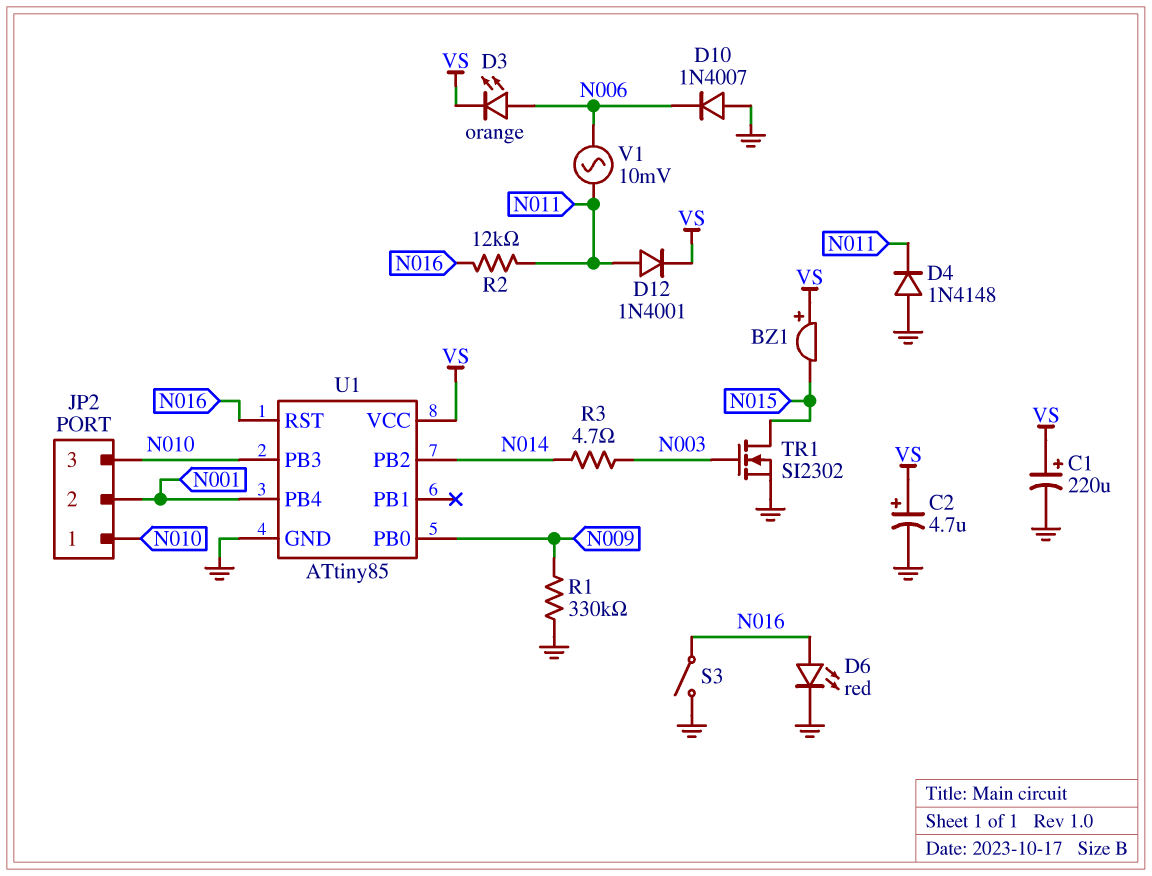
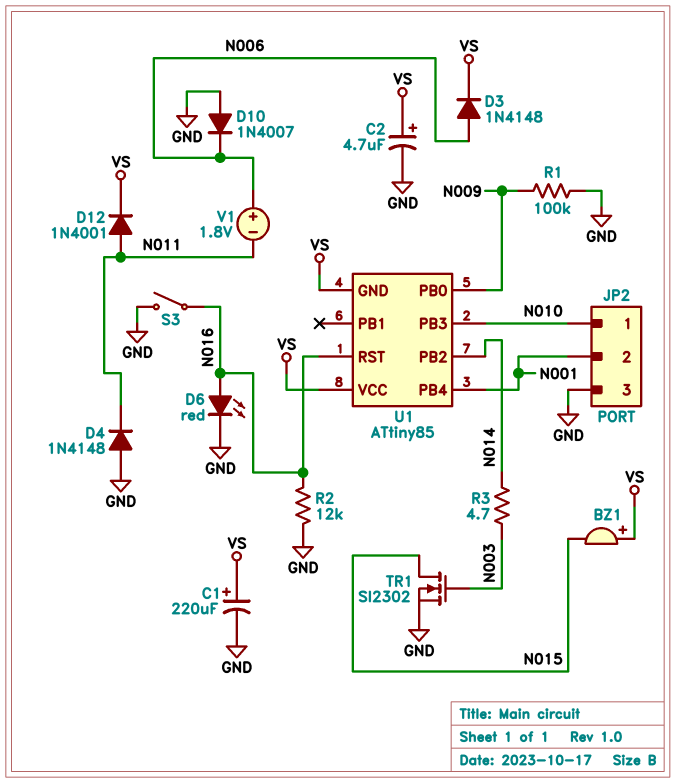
D3: LED orange (A N006, K VS) -> diode 1N4148 (A N006, K VS)
JP2 pin 3: N010 -> GND
R1: 330k (GND, N009) -> 100k (GND, N009)
R2: 12k (N011, N016) -> 12k (GND, N016)
U1 pin GND: GND -> VS
V1: AC 10mV (N006, N011) -> 1.8V (plus N006, minus N011)

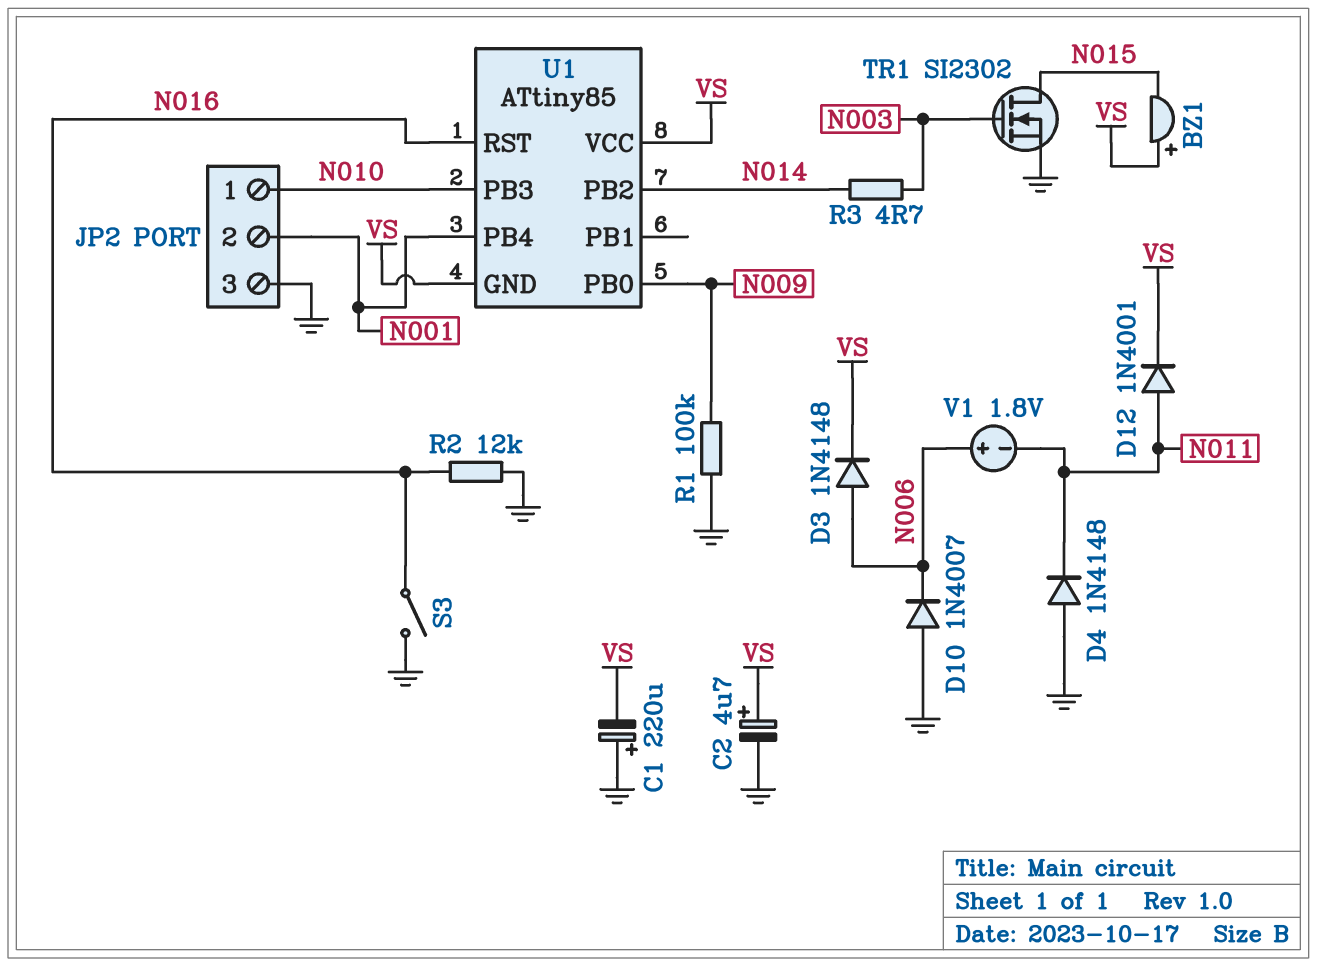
C1: 220uF (plus VS, minus GND) -> 220uF (plus GND, minus VS)
D6: LED red (A N016, K GND) -> none

